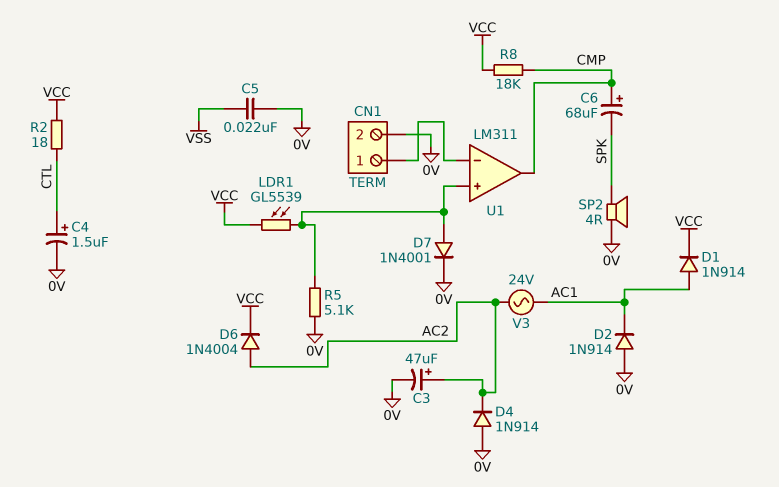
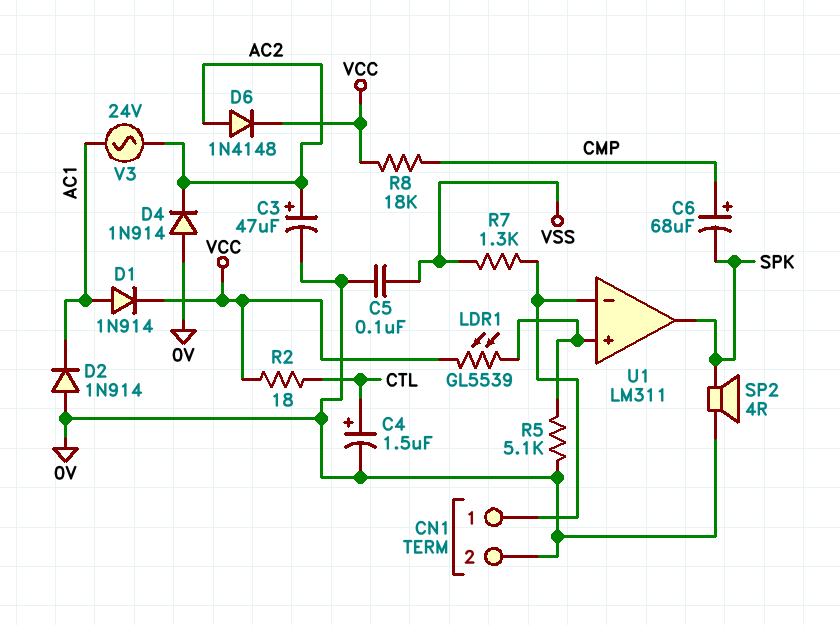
C5: 22nF (0V, VSS) -> 100nF (0V, VSS)
D6: diode 1N4004 (A AC2, K VCC) -> diode 1N4148 (A AC2, K VCC)
D7: diode 1N4001 (A U1/in+, K 0V) -> none
R7: none -> 1.3k (CN1/1, VSS)
U1 pin out: CMP -> SPK

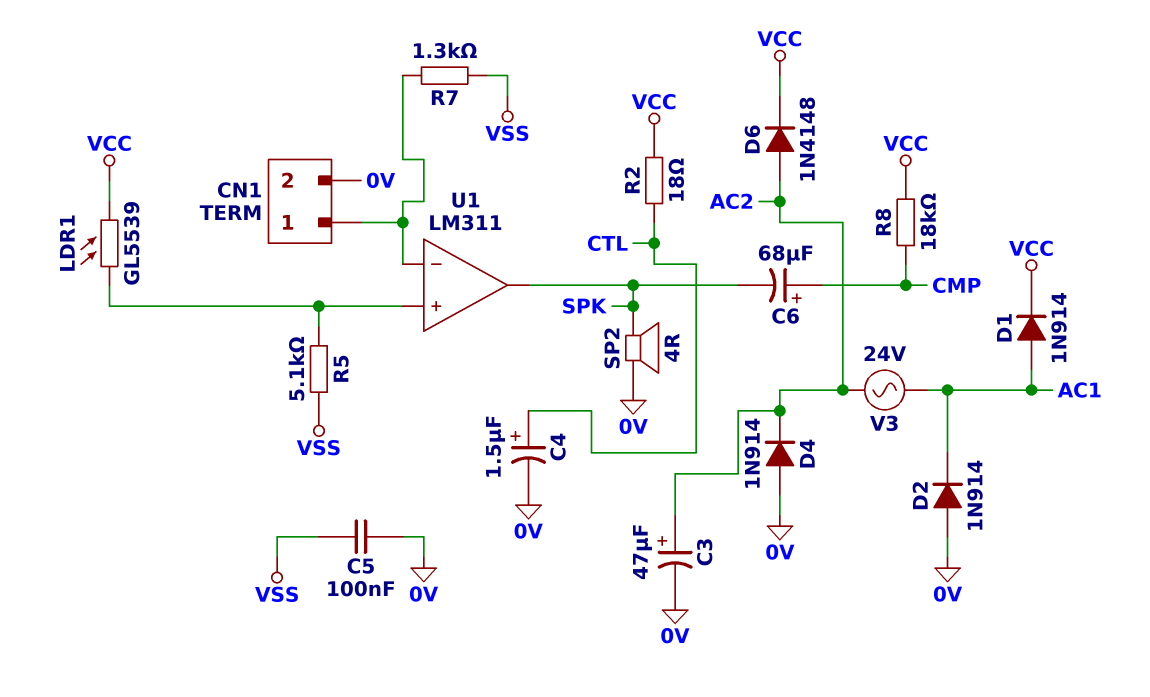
R5: 5.1k (0V, U1/in+) -> 5.1k (U1/in+, VSS)

